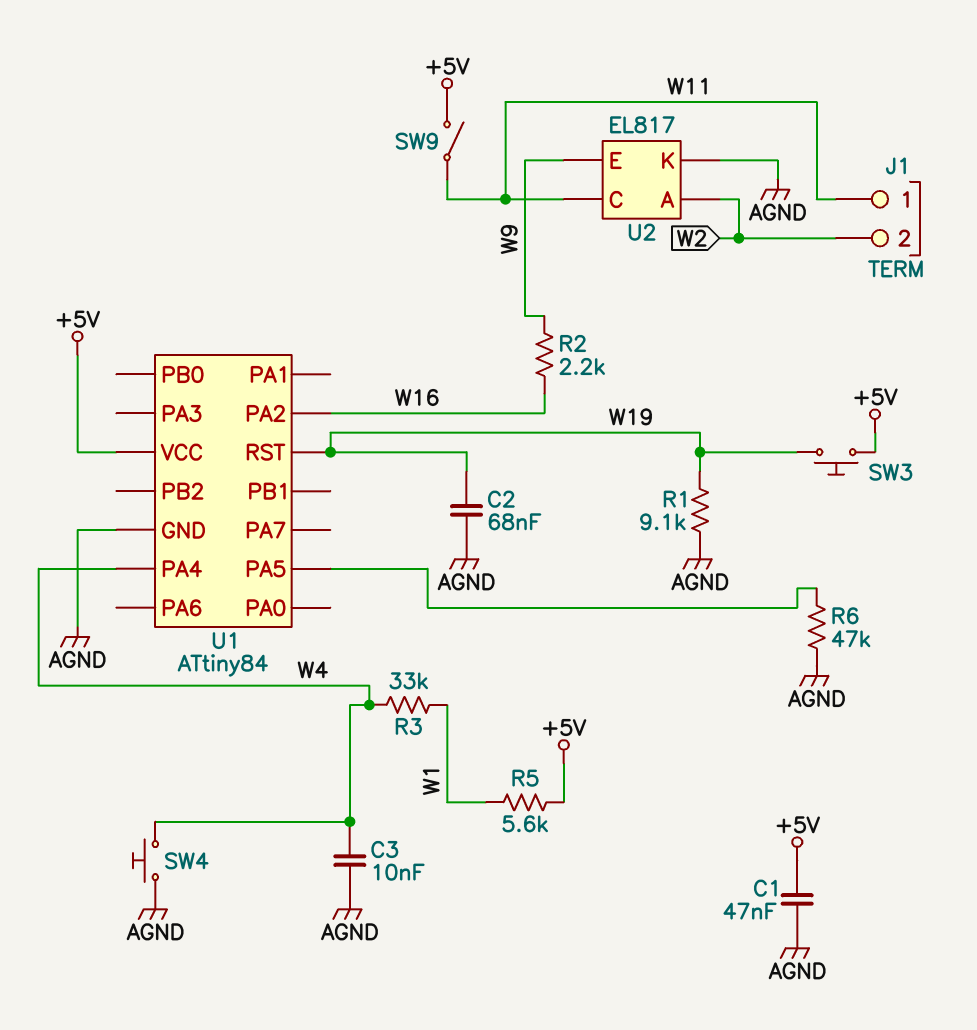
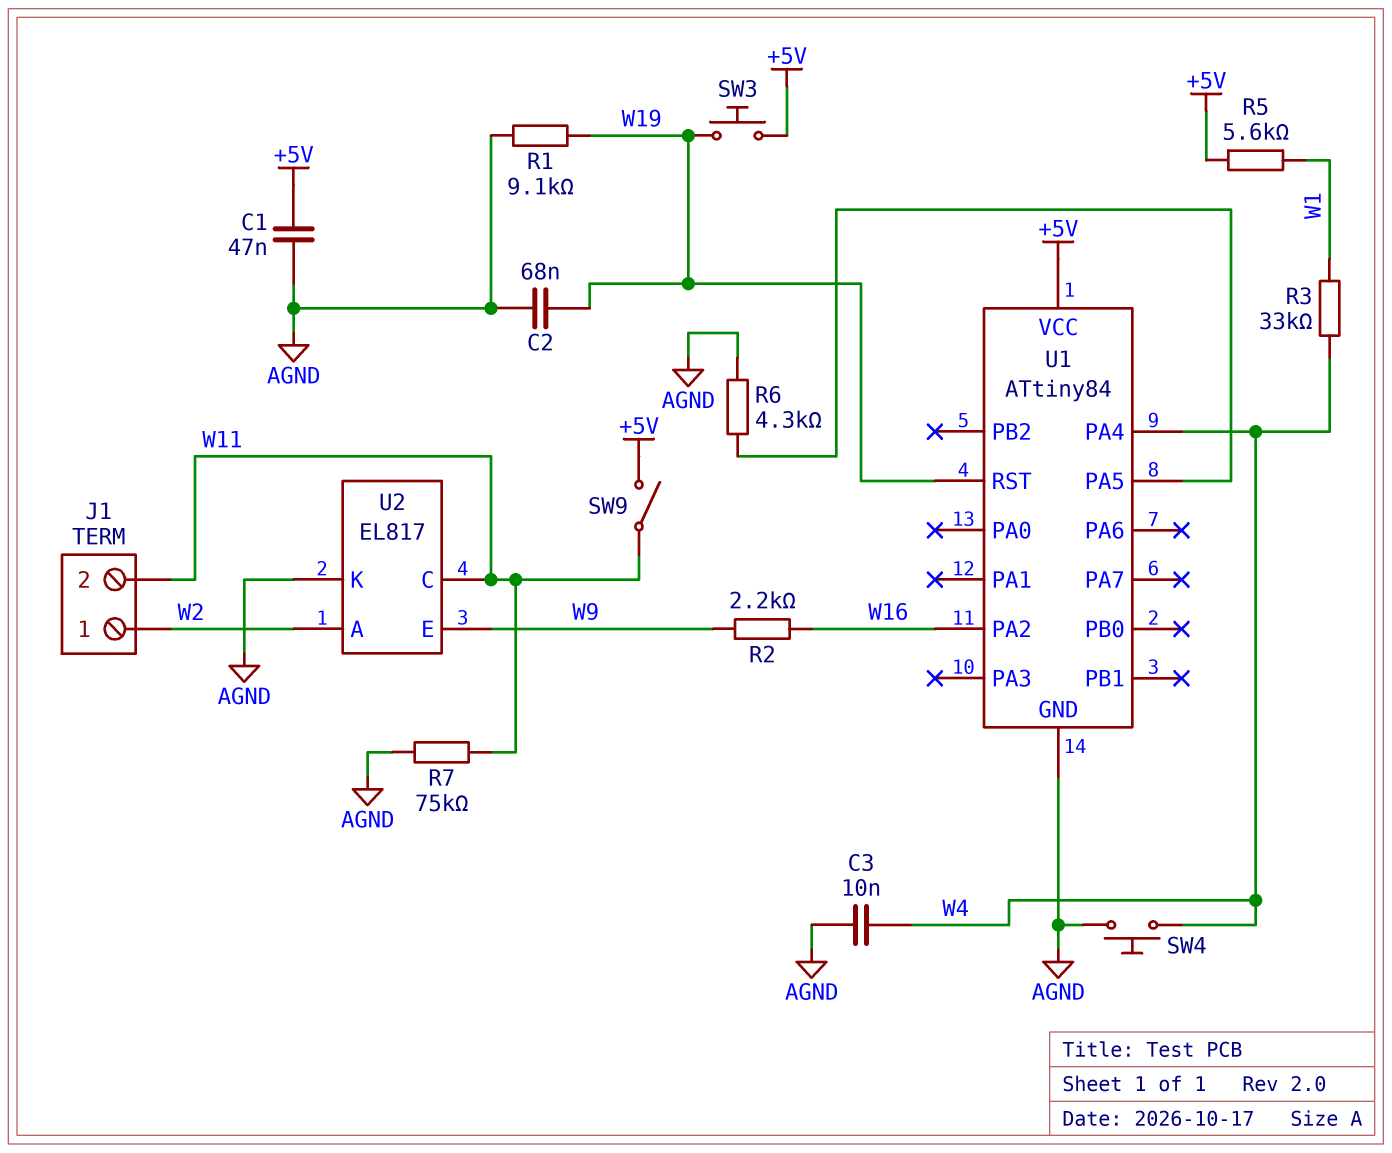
J1 pin 1: W11 -> W2
J1 pin 2: W2 -> W11
R6: 47k (AGND, U1/PA5) -> 4.3k (AGND, U1/PA5)
R7: none -> 75k (AGND, W11)

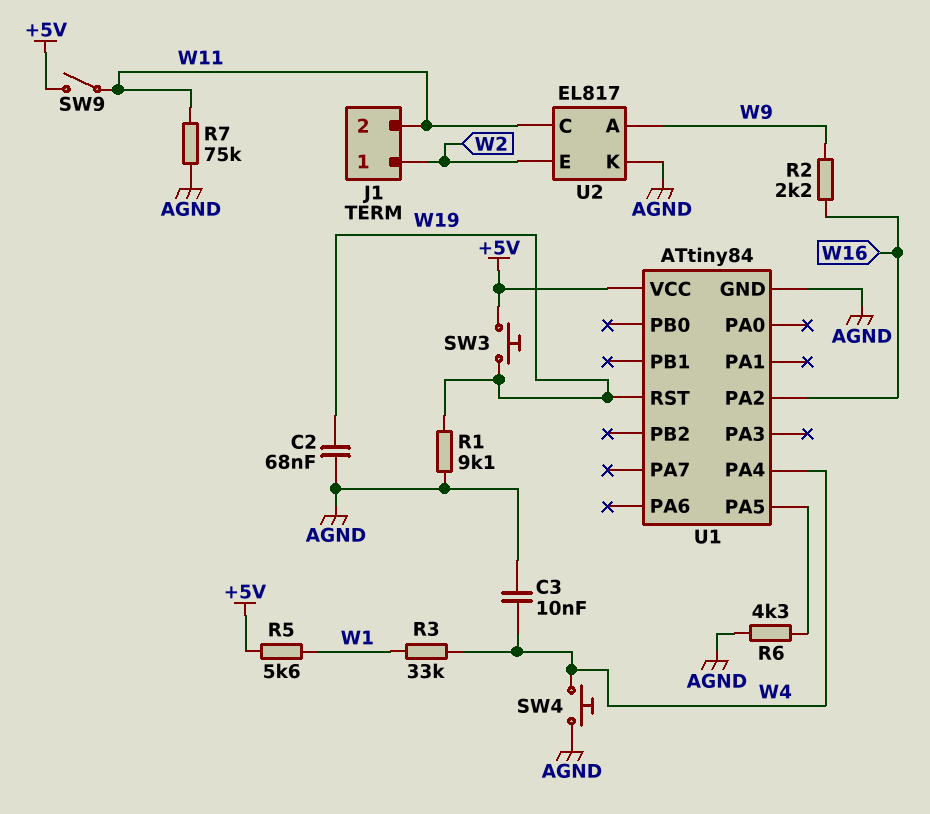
C1: 47nF (+5V, AGND) -> none
U2 pin A: W2 -> W9
U2 pin E: W9 -> W2

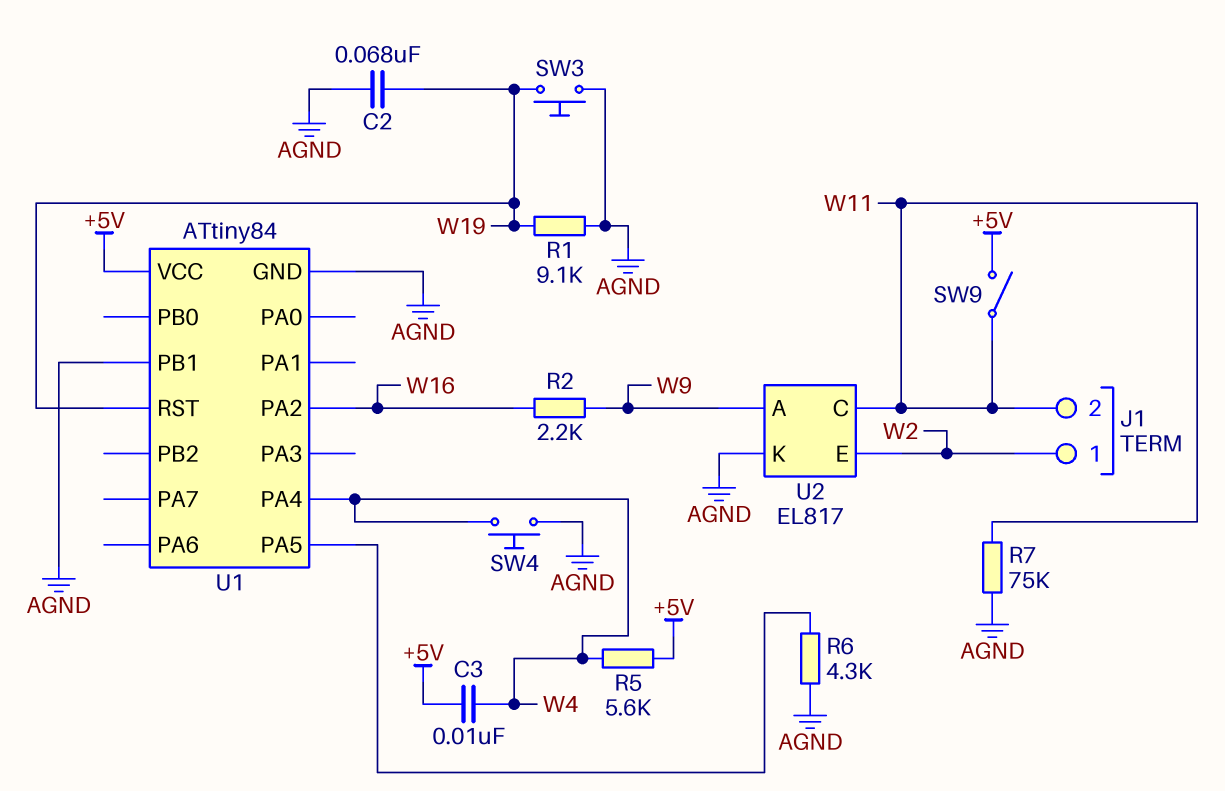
C3: 10nF (AGND, W4) -> 10nF (+5V, W4)
R3: 33k (W1, W4) -> none
R5: 5.6k (+5V, W1) -> 5.6k (+5V, W4)
SW3: button (+5V, W19) -> button (AGND, W19)
U1 pin PB1: none -> AGND

